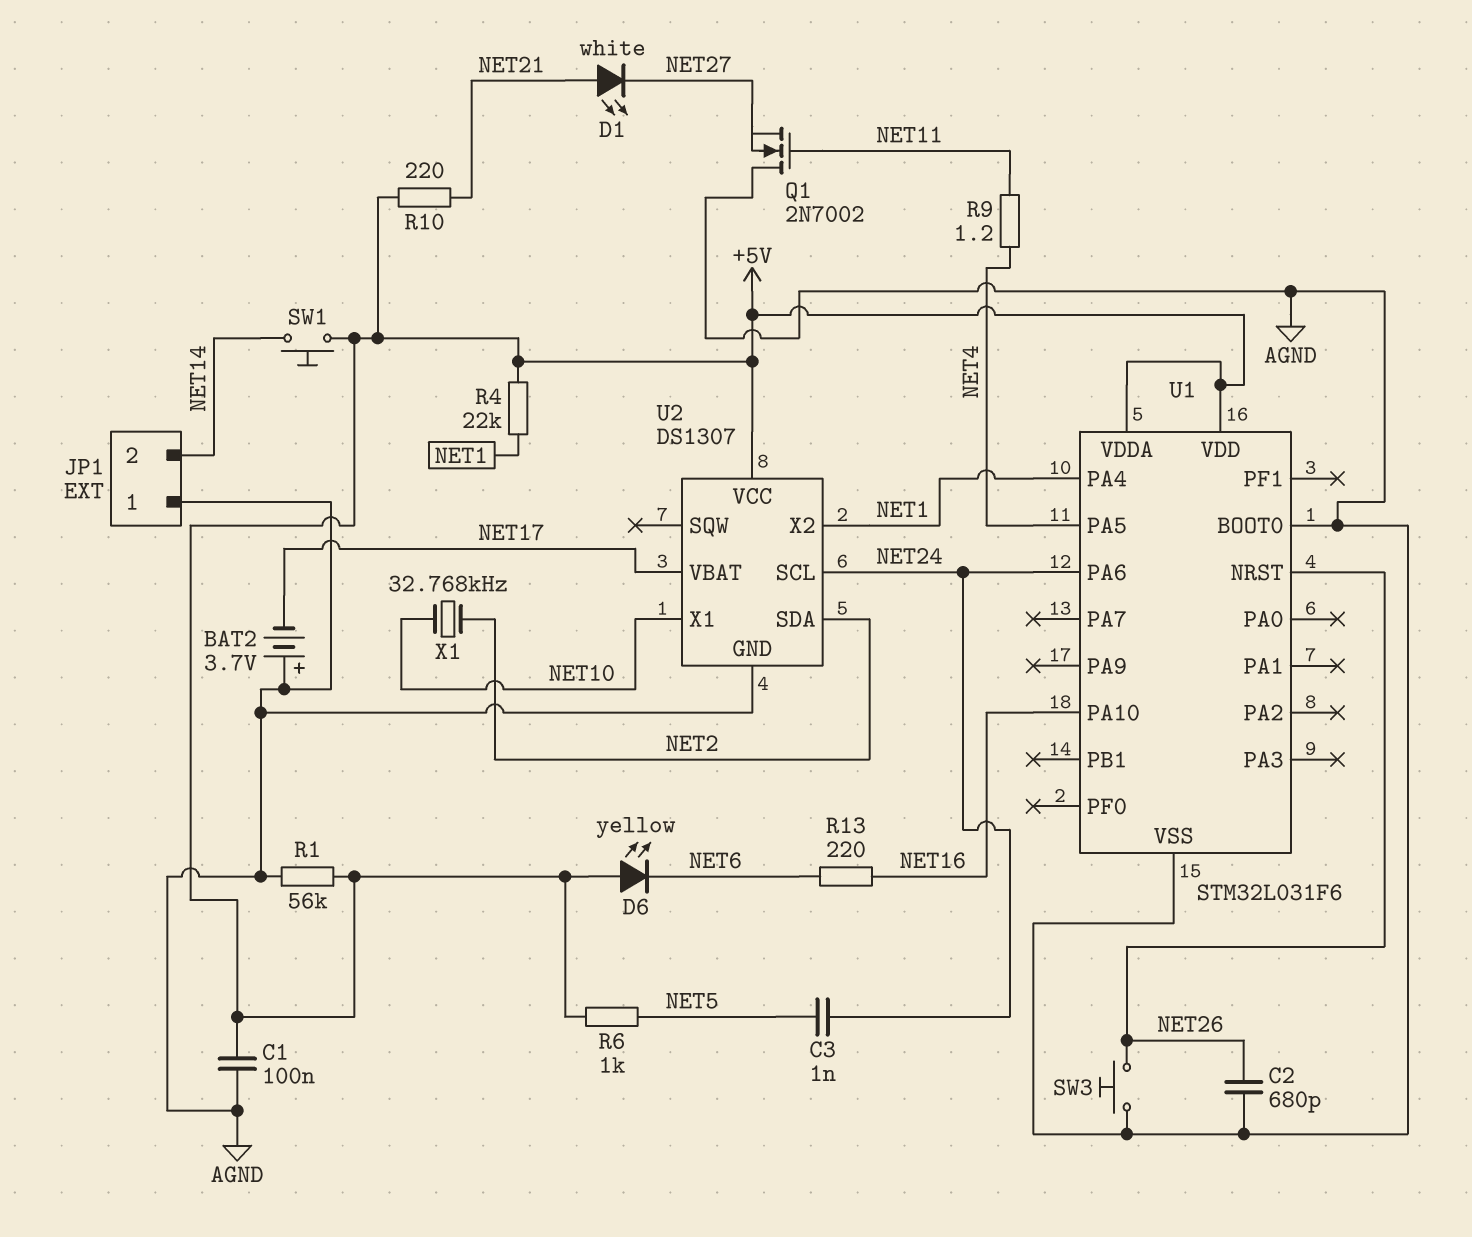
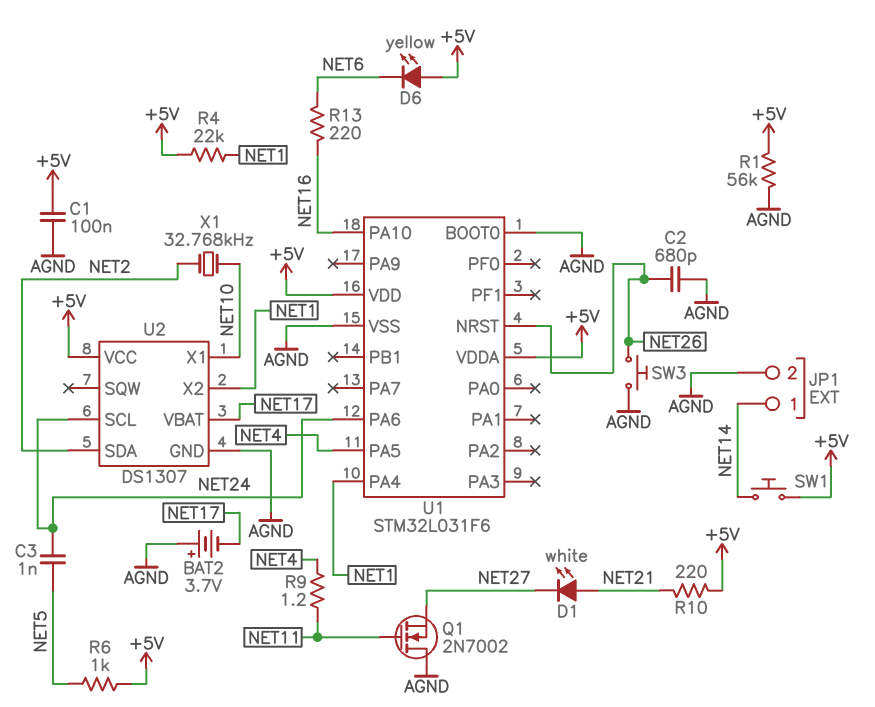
JP1 pin 1: AGND -> NET14
JP1 pin 2: NET14 -> AGND

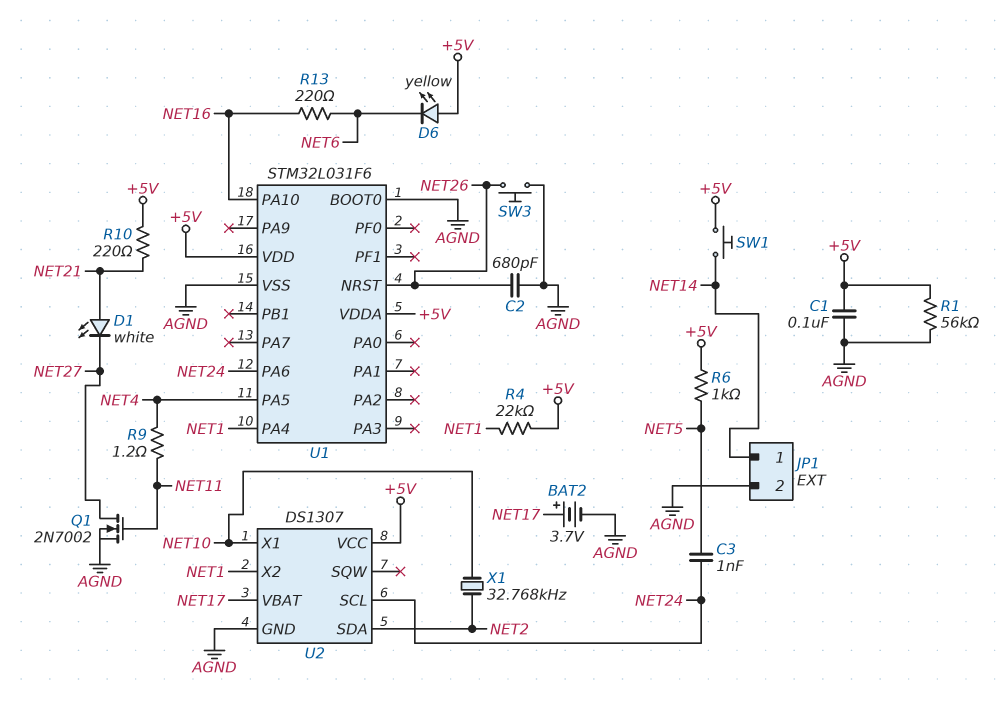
BAT2: 3.7V (plus AGND, minus NET17) -> 3.7V (plus NET17, minus AGND)
Q1: NMOS 2N7002 (G NET11, D AGND, S NET27) -> NMOS 2N7002 (G NET11, D NET27, S AGND)

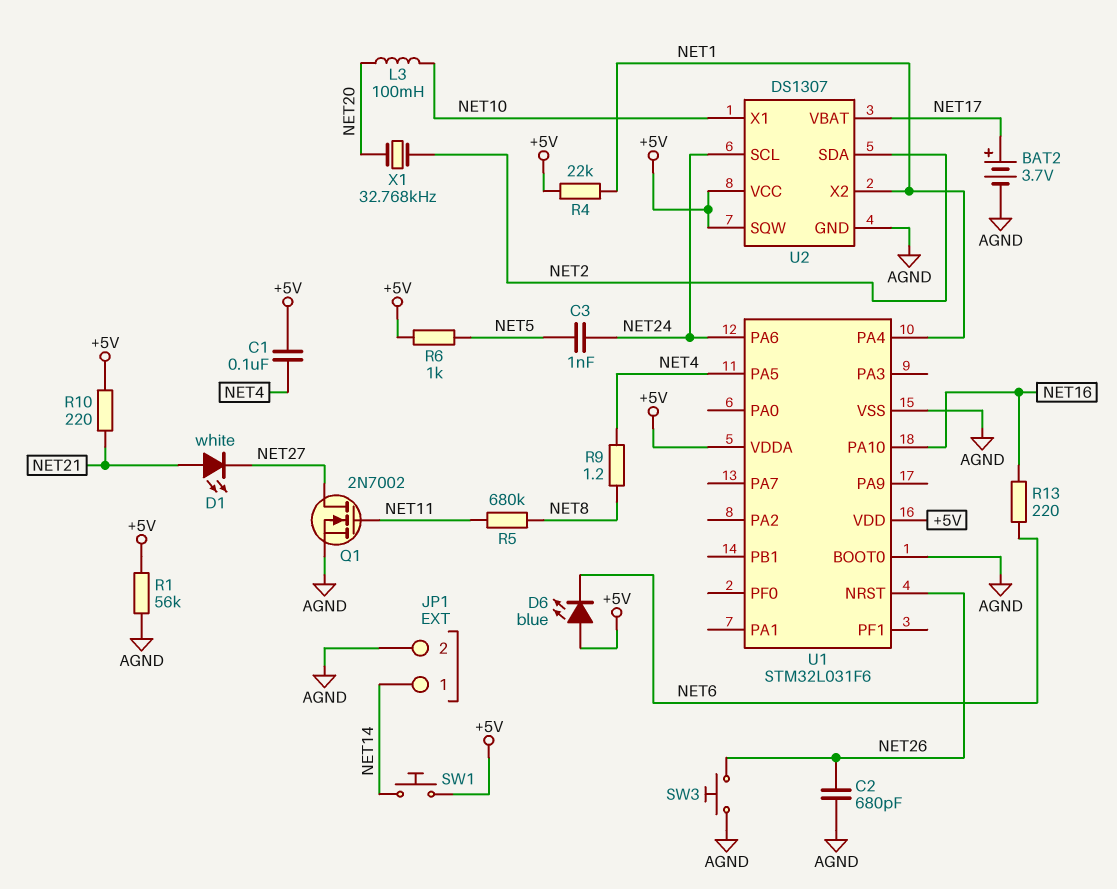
C1: 100nF (+5V, AGND) -> 100nF (+5V, NET4)
D6: LED yellow (A +5V, K NET6) -> LED blue (A +5V, K NET6)
L3: none -> 100mH (NET10, NET20)
R5: none -> 680k (NET8, NET11)
R9: 1.2 (NET4, NET11) -> 1.2 (NET4, NET8)
U2 pin SQW: none -> +5V
X1: 32.768kHz (NET2, NET10) -> 32.768kHz (NET2, NET20)

